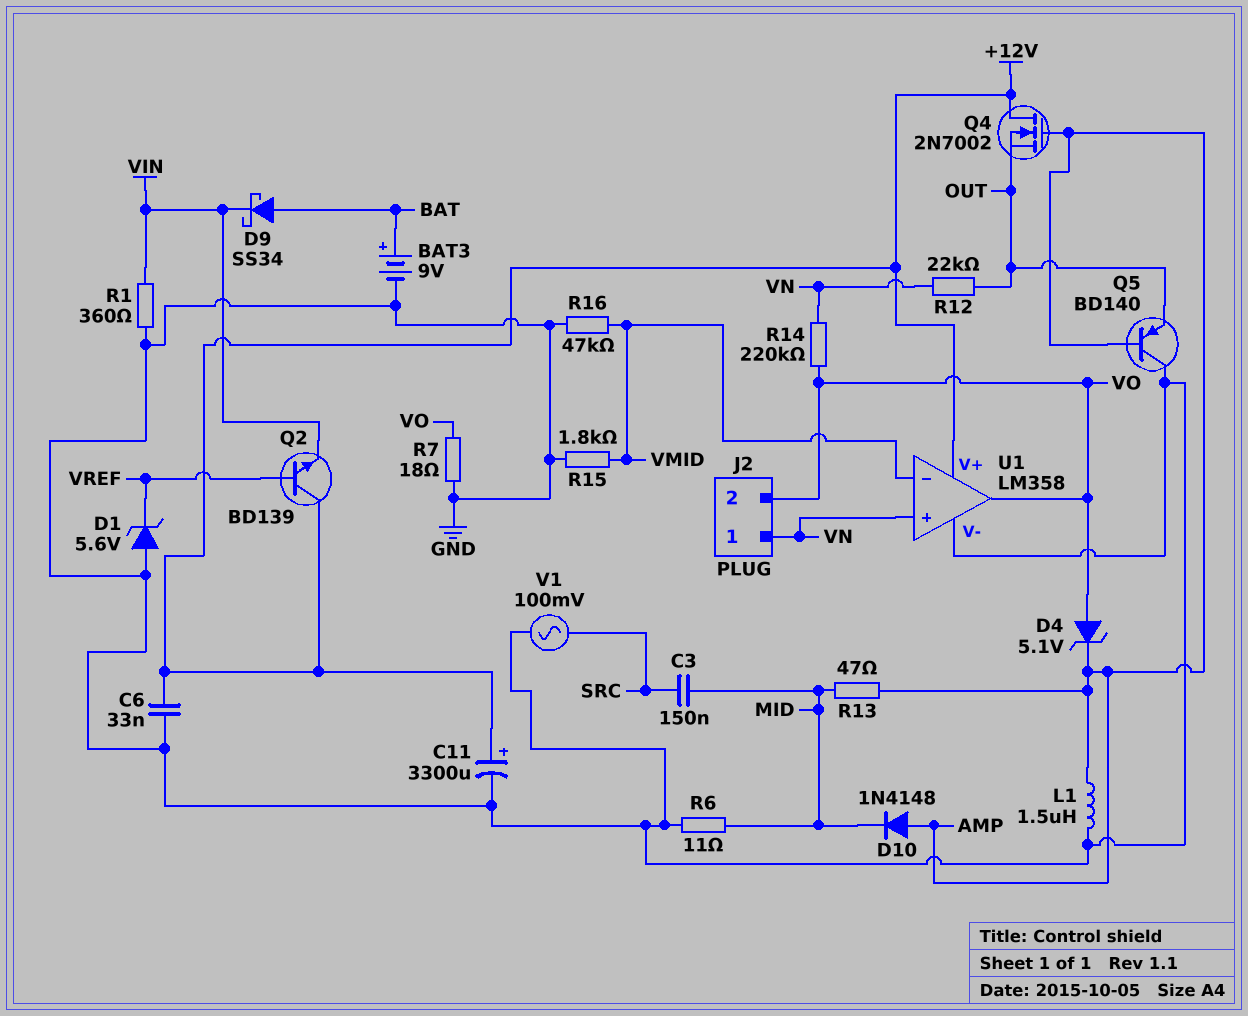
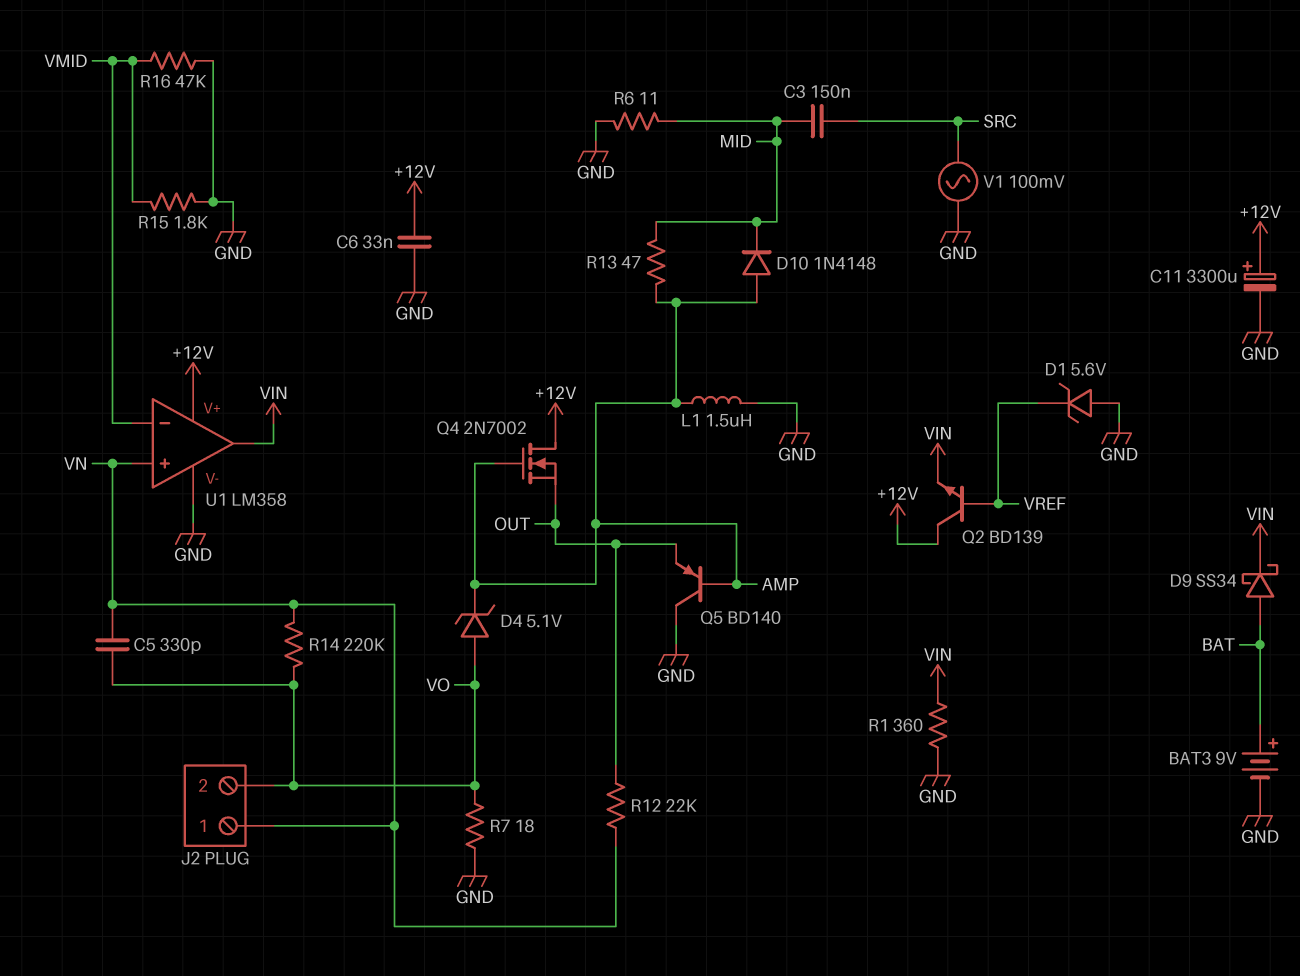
C5: none -> 330pF (VN, VO)
U1 pin out: VO -> VIN

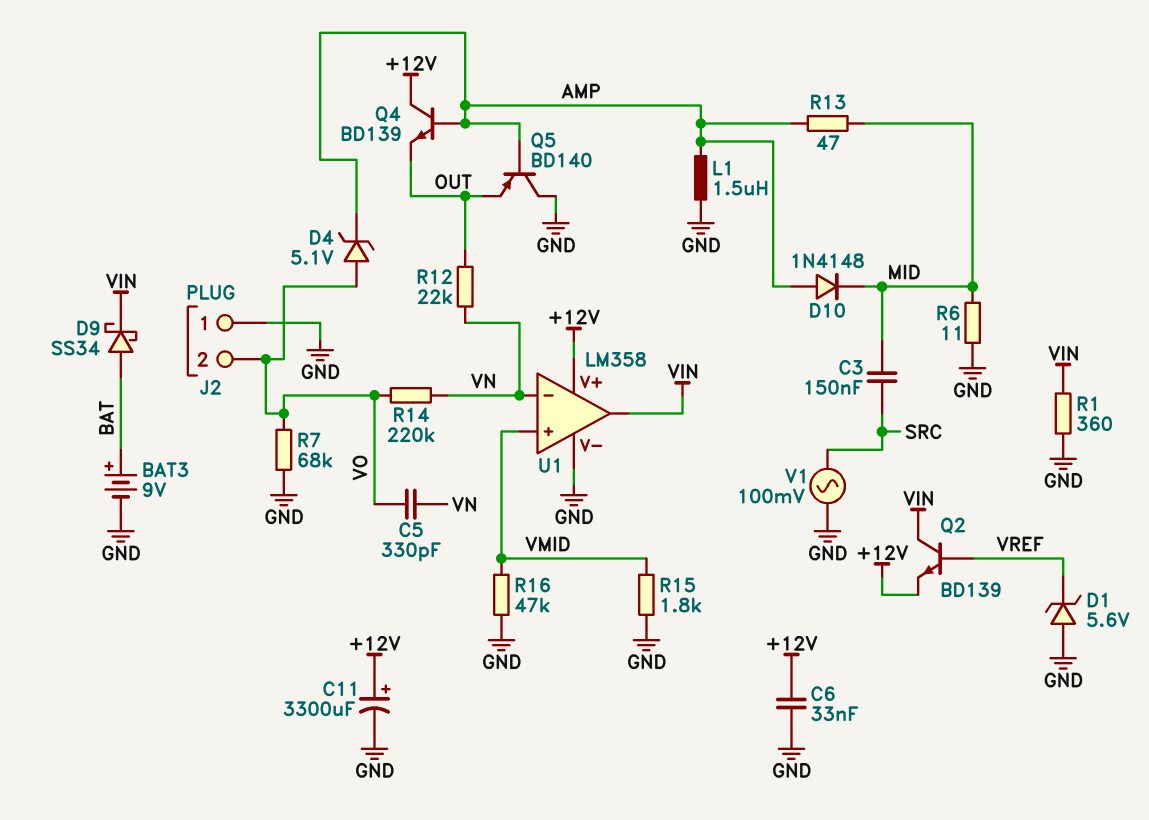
J2 pin 1: VN -> GND
Q2: NPN BD139 (B VREF, C +12V, E VIN) -> NPN BD139 (B VREF, C VIN, E +12V)
Q4: NMOS 2N7002 (G AMP, D +12V, S OUT) -> NPN BD139 (B AMP, C +12V, E OUT)
R7: 18 (GND, VO) -> 68k (GND, VO)
U1 pin in+: VN -> VMID
U1 pin in-: VMID -> VN

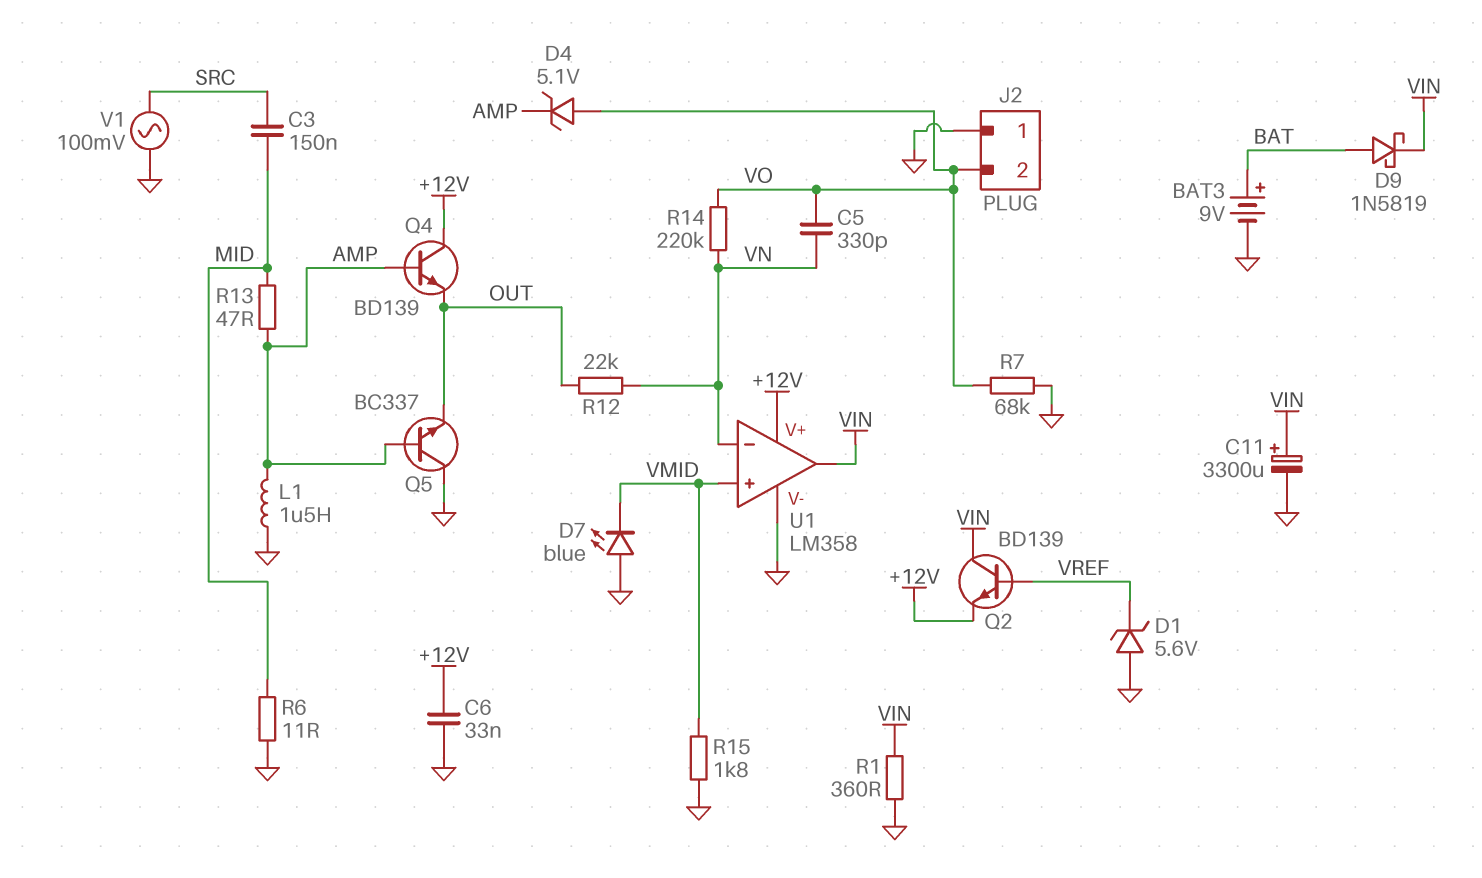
C11: 3300uF (plus +12V, minus GND) -> 3300uF (plus VIN, minus GND)
D7: none -> LED blue (A GND, K VMID)
D9: schottky SS34 (A BAT, K VIN) -> schottky 1N5819 (A BAT, K VIN)
D10: diode 1N4148 (A AMP, K MID) -> none
Q5: PNP BD140 (B AMP, C GND, E OUT) -> NPN BC337 (B AMP, C GND, E OUT)
R16: 47k (GND, VMID) -> none

